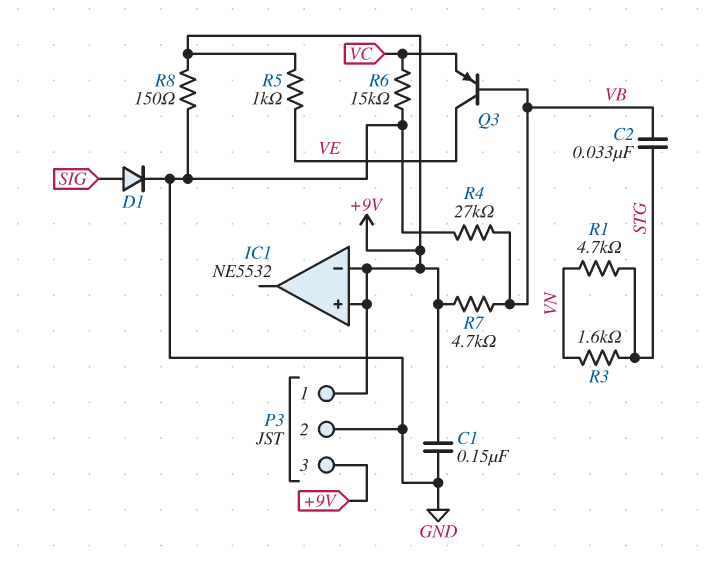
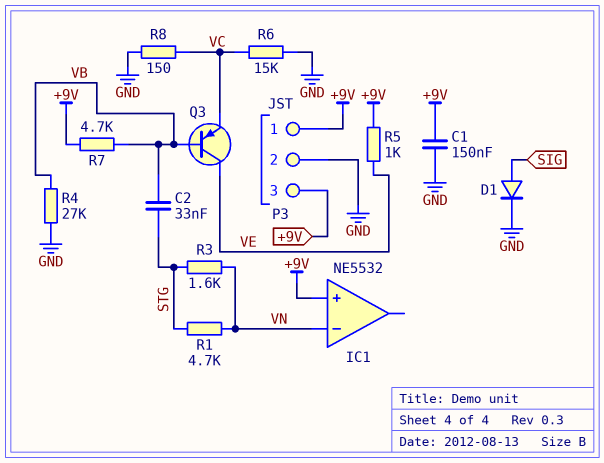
IC1 pin in-: +9V -> VN
R8: 150 (+9V, GND) -> 150 (GND, VC)

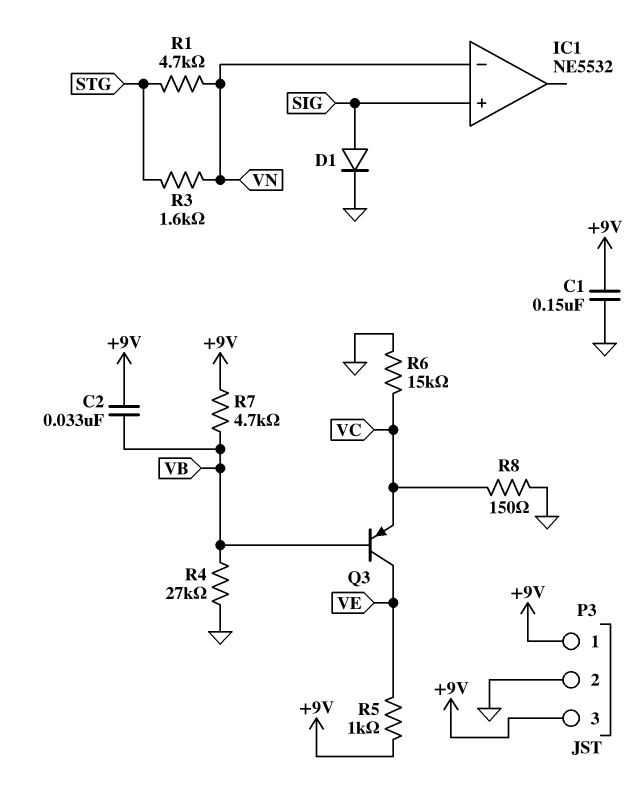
C2: 33nF (STG, VB) -> 33nF (+9V, VB)
IC1 pin in+: +9V -> SIG

